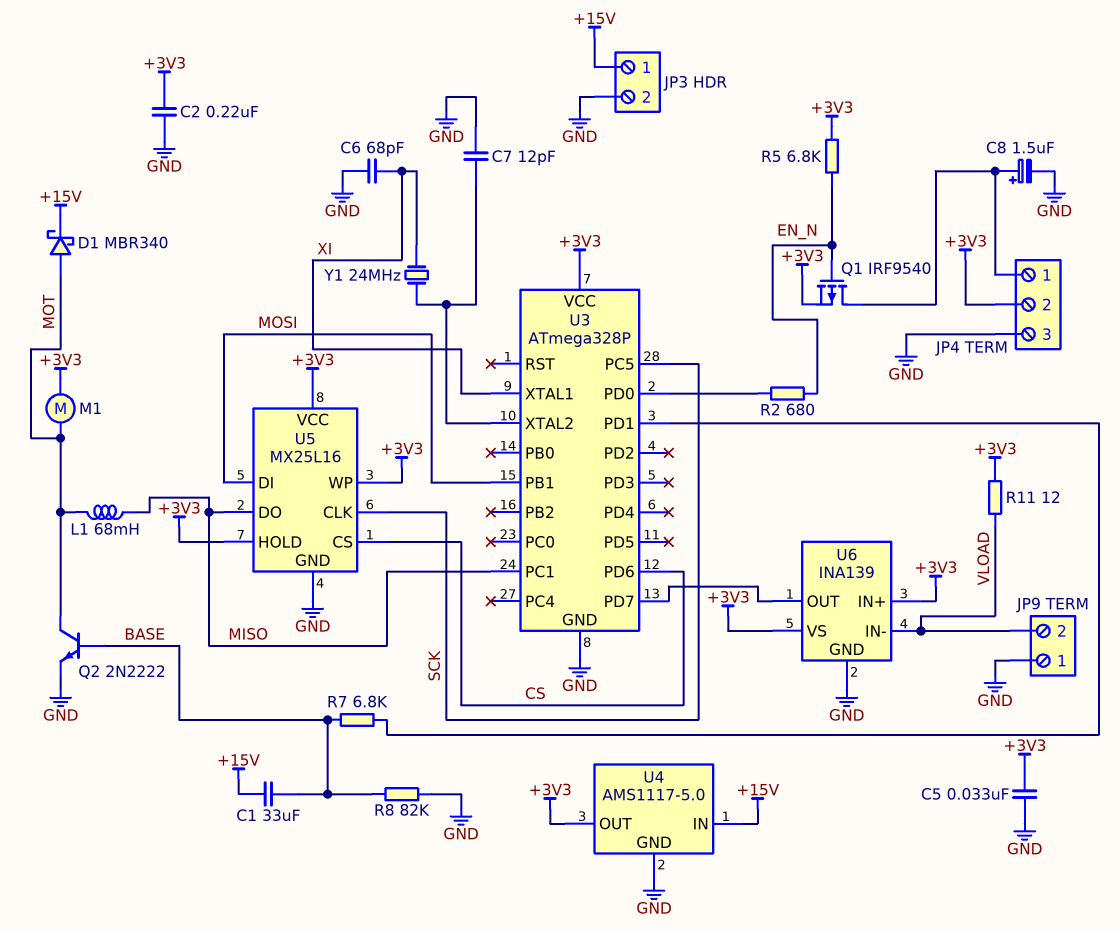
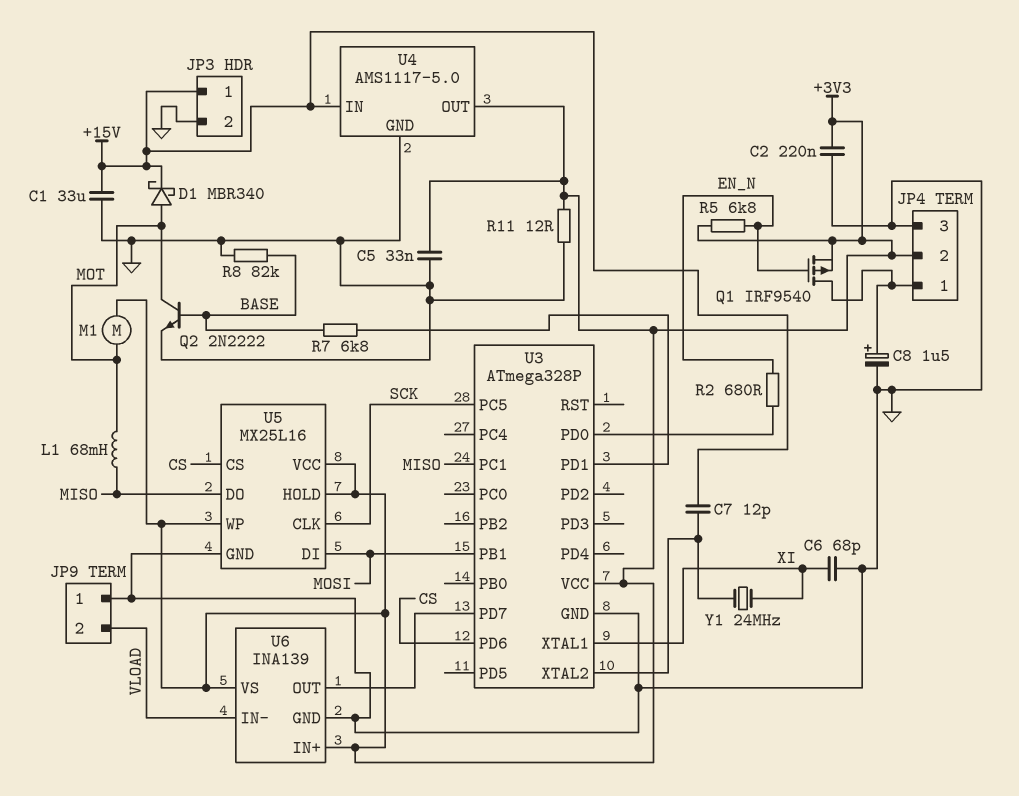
C1: 33uF (+15V, BASE) -> 33uF (+15V, GND)
C7: 12pF (GND, U3/XTAL2) -> 12pF (+15V, U3/XTAL2)
R11: 12 (+3V3, VLOAD) -> 12 (+3V3, GND)

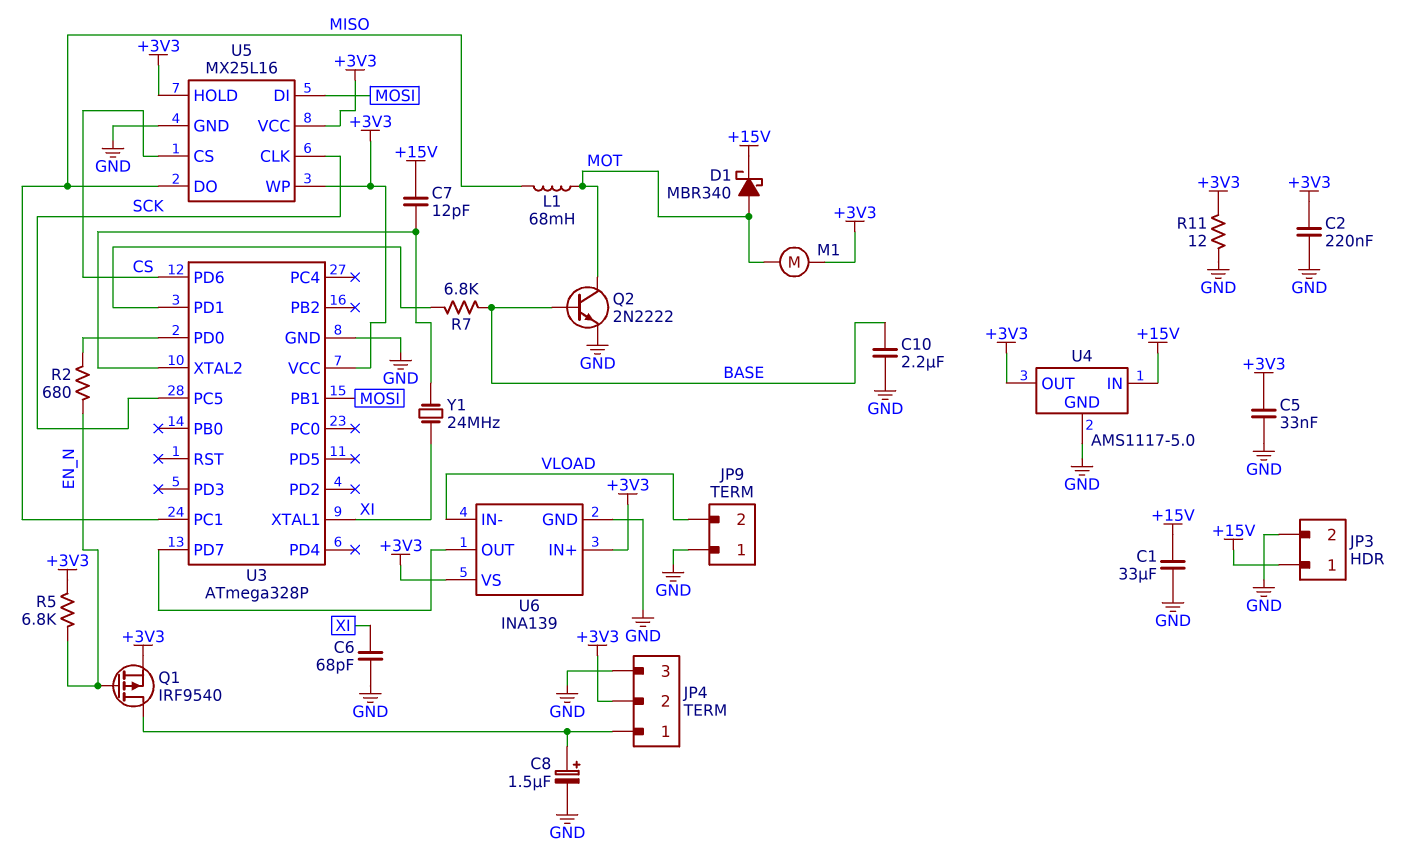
C10: none -> 2.2uF (BASE, GND)
R8: 82k (BASE, GND) -> none

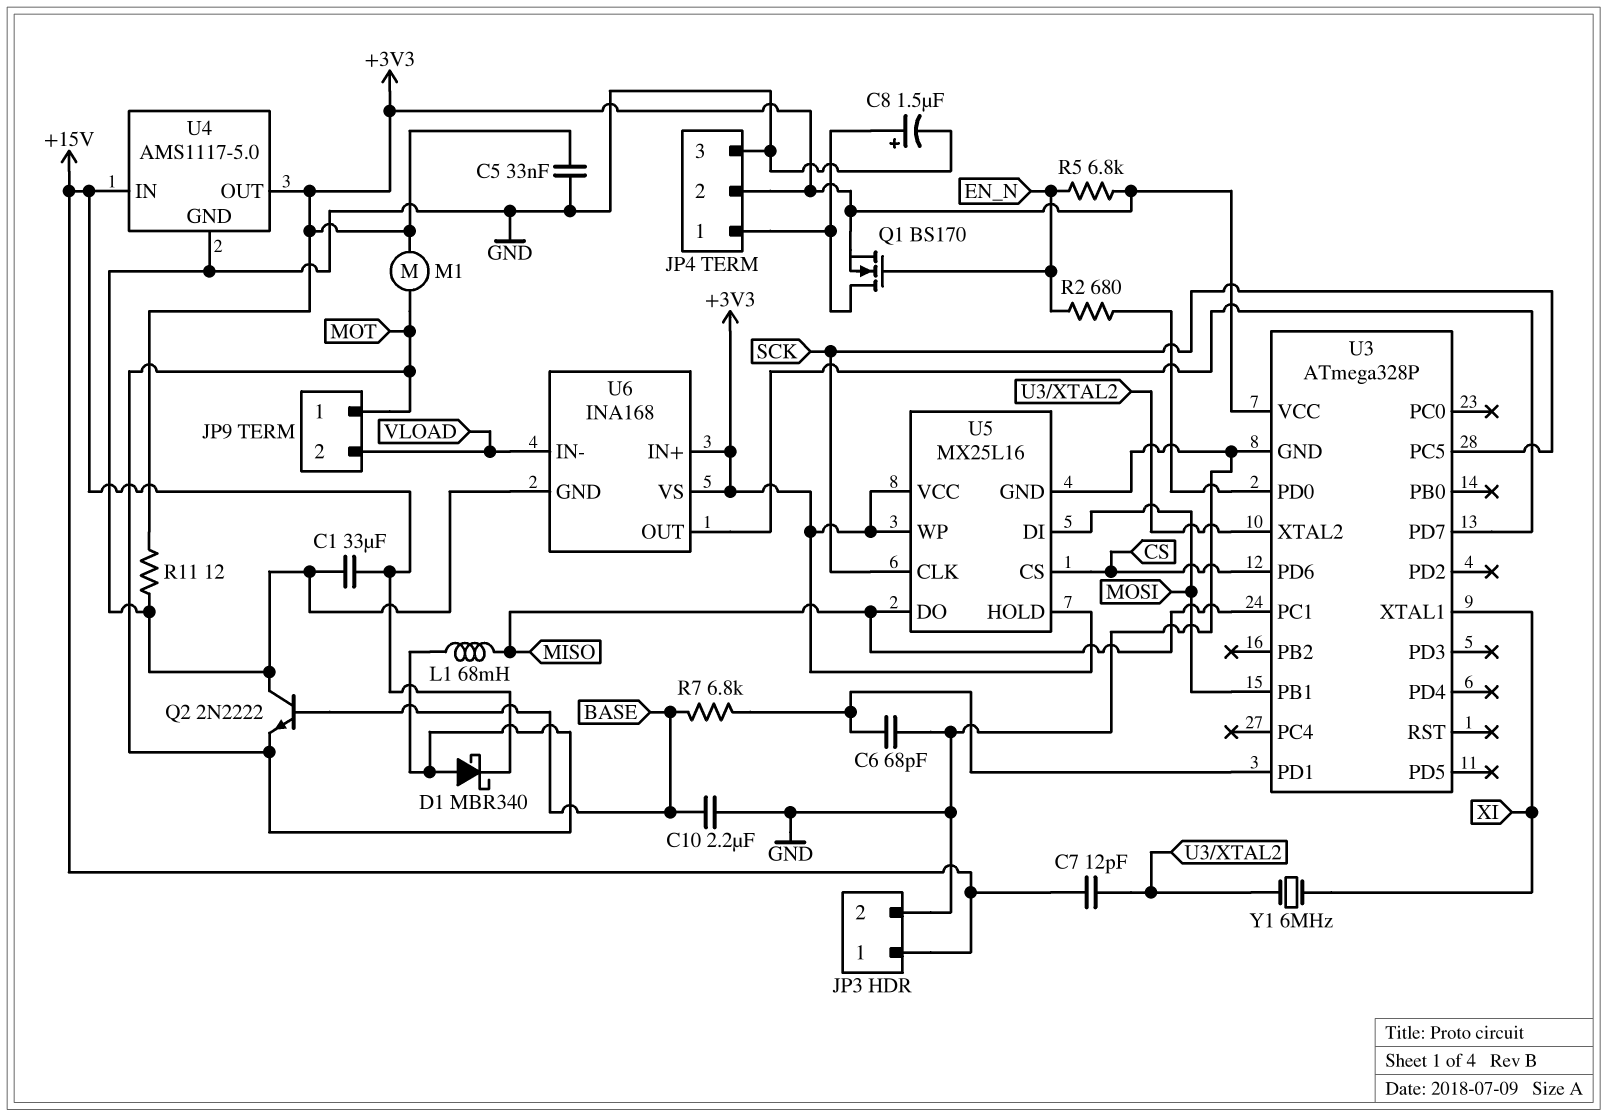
C2: 220nF (+3V3, GND) -> none
C6: 68pF (GND, XI) -> 68pF (GND, U3/PD1)
JP9 pin 1: GND -> MOT
Q1: PMOS IRF9540 (G EN_N, D JP4/1, S +3V3) -> NMOS BS170 (G EN_N, D JP4/1, S +3V3)
Q2: NPN 2N2222 (B BASE, C MOT, E GND) -> NPN 2N2222 (B BASE, C GND, E MOT)
U6: INA139 -> INA168
Y1: 24MHz (U3/XTAL2, XI) -> 6MHz (U3/XTAL2, XI)

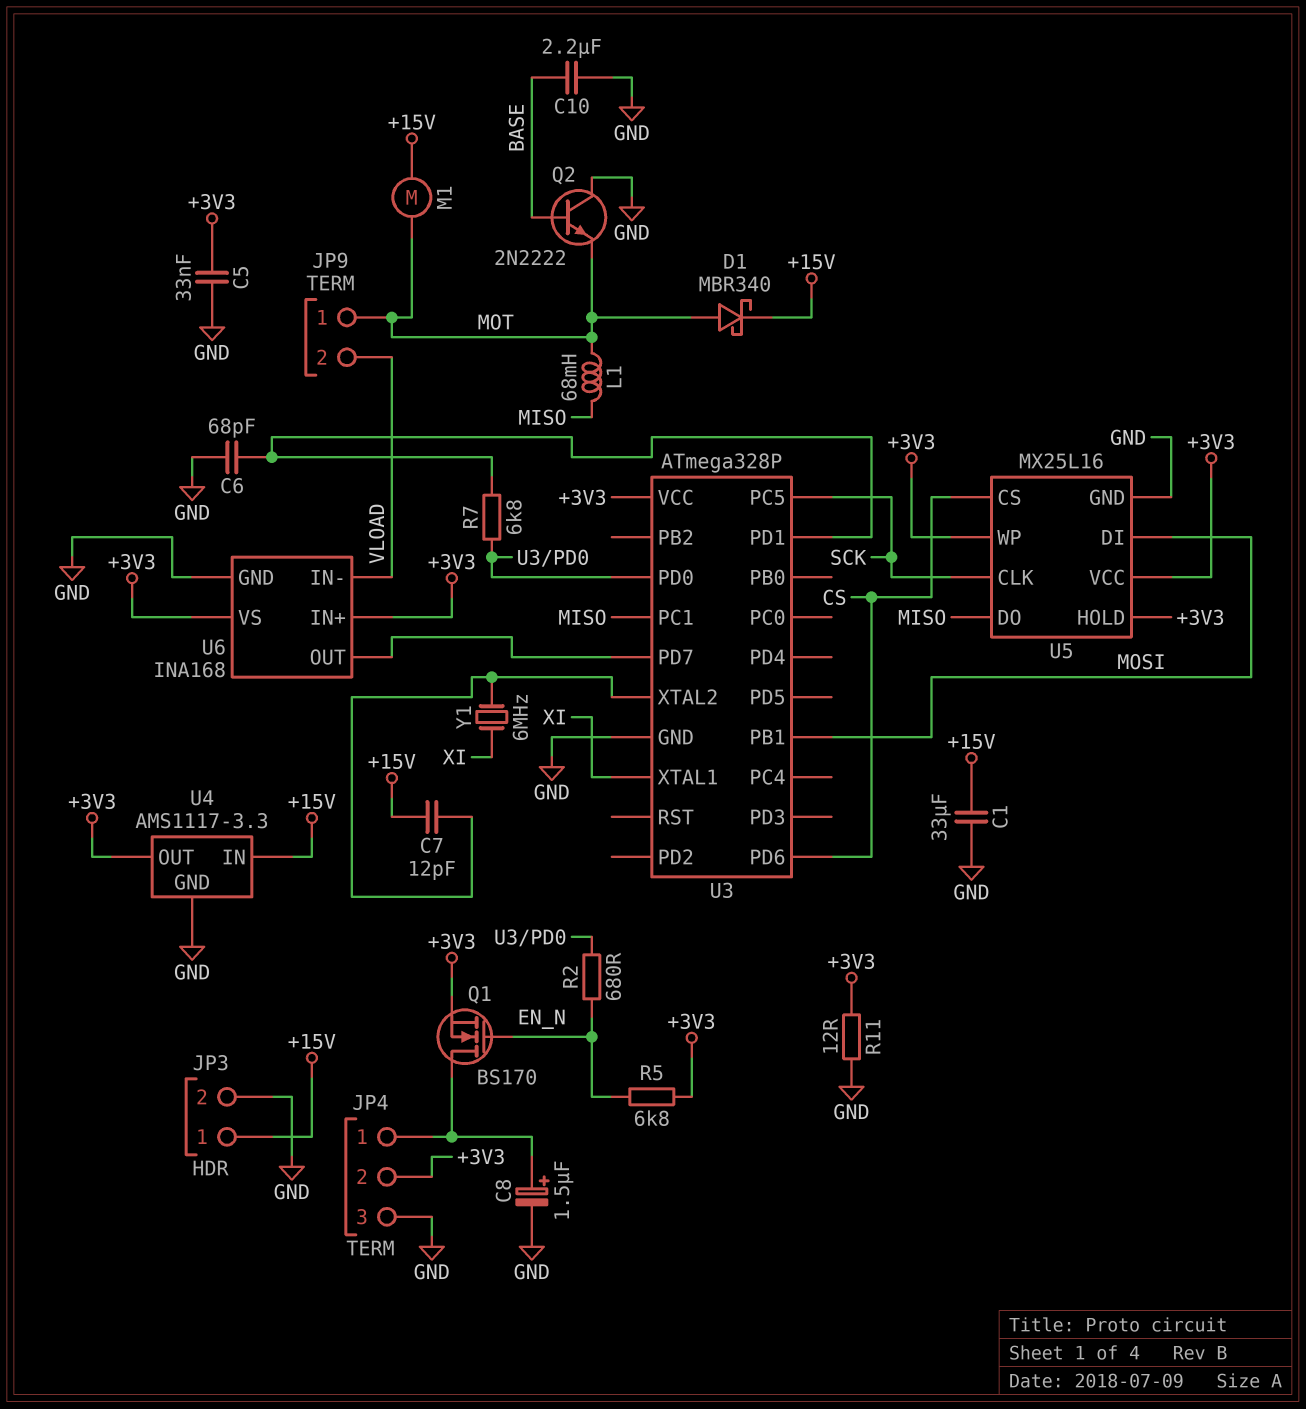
M1: motor (+3V3, MOT) -> motor (+15V, MOT)
R7: 6.8k (BASE, U3/PD1) -> 6.8k (U3/PD0, U3/PD1)
U4: AMS1117-5.0 -> AMS1117-3.3

